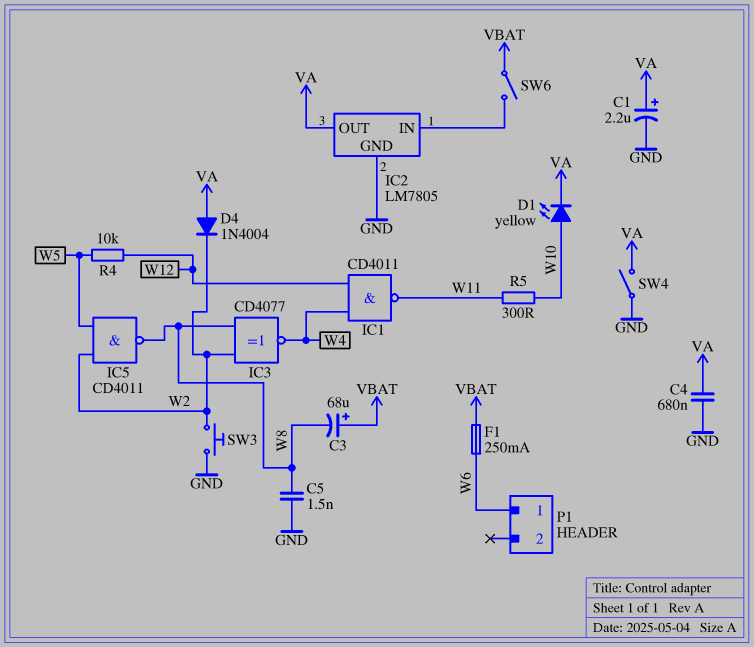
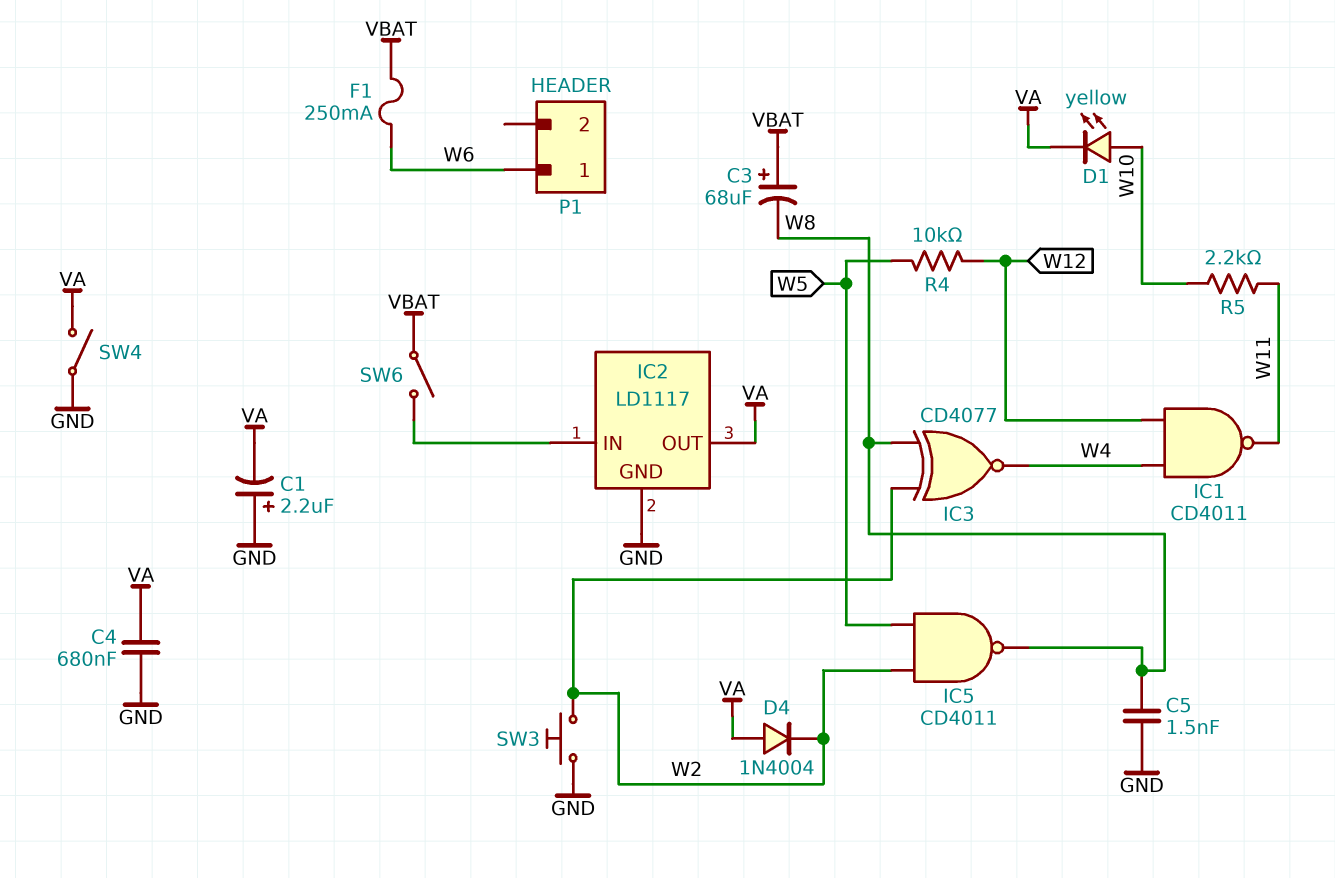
C1: 2.2uF (plus VA, minus GND) -> 2.2uF (plus GND, minus VA)
IC2: LM7805 -> LD1117
R5: 300 (W10, W11) -> 2.2k (W10, W11)

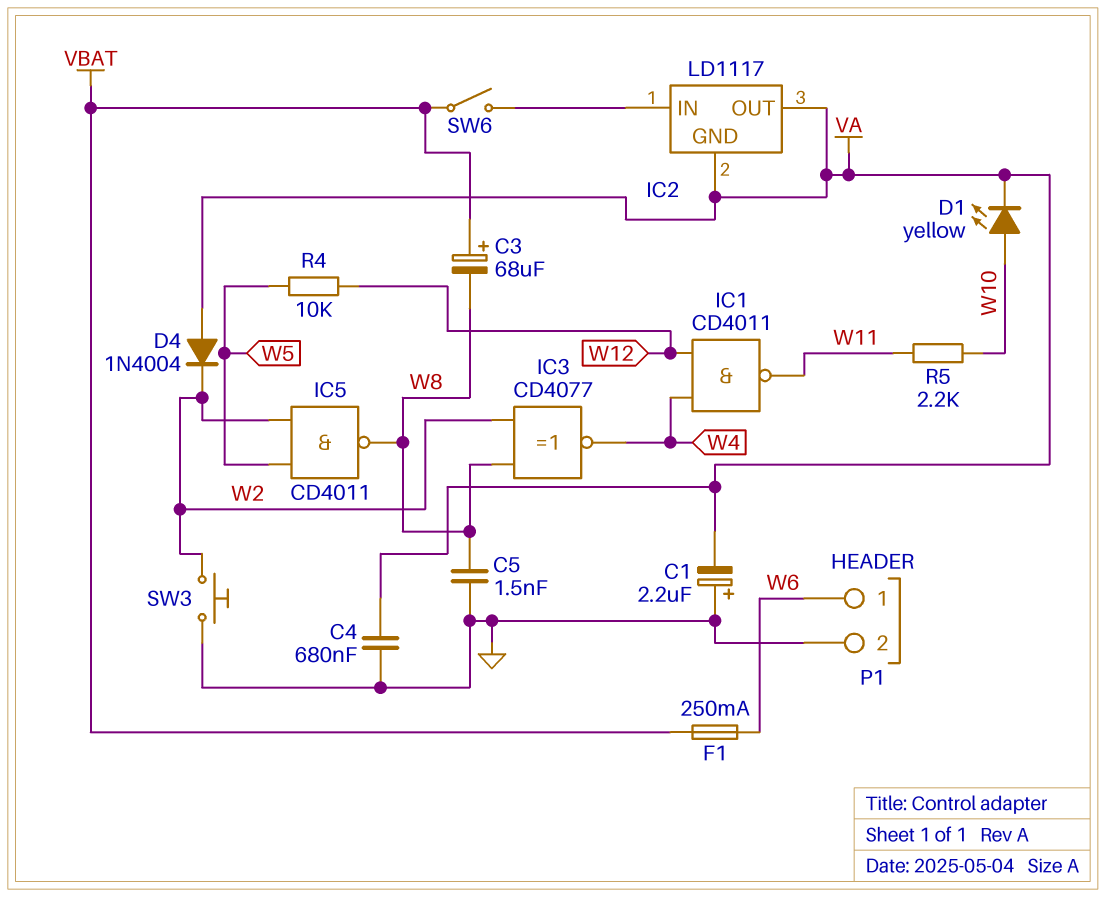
IC2 pin GND: GND -> VA
P1 pin 2: none -> GND
SW4: switch (GND, VA) -> none

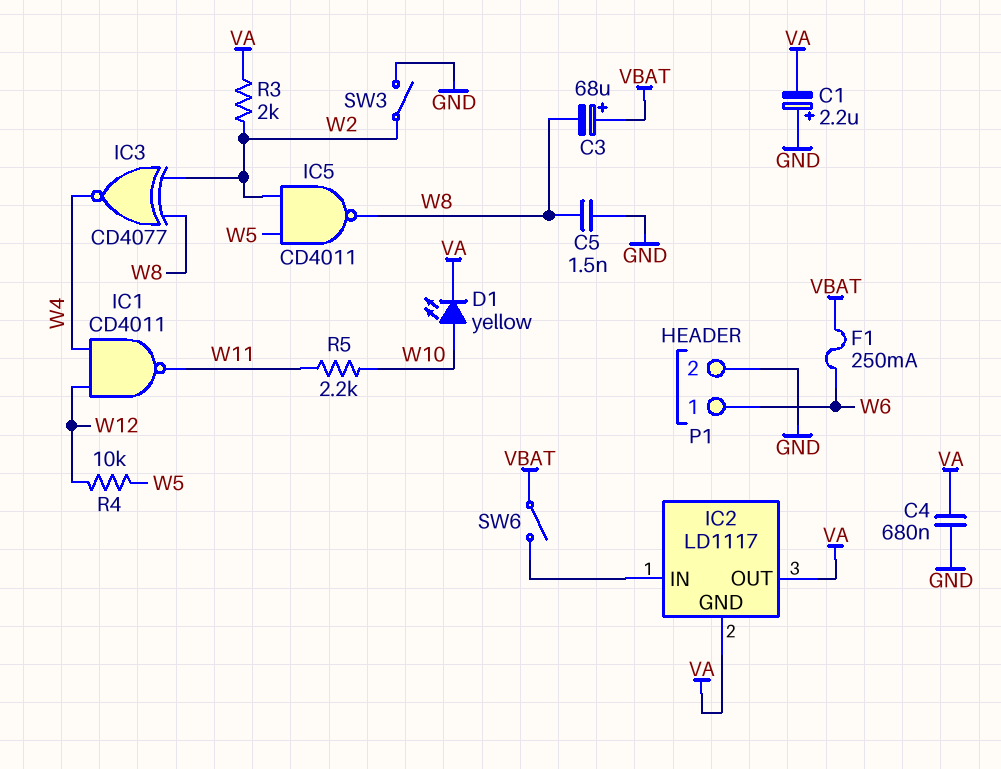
D4: diode 1N4004 (A VA, K W2) -> none
R3: none -> 2k (VA, W2)
SW3: button (GND, W2) -> switch (GND, W2)

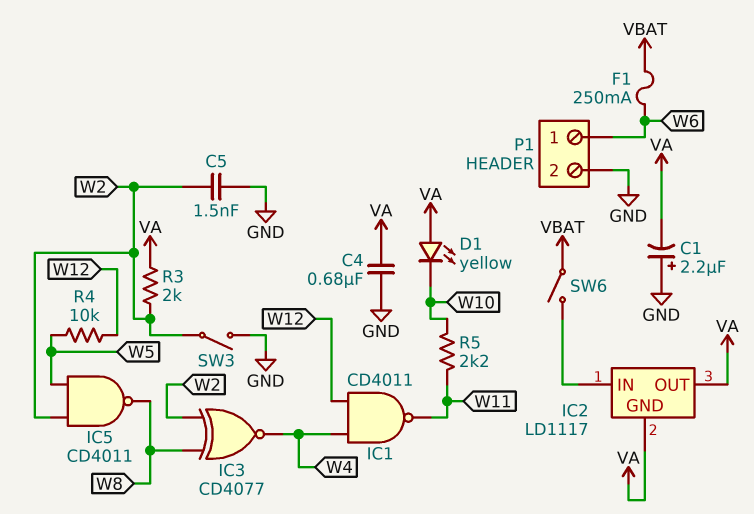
C3: 68uF (plus VBAT, minus W8) -> none
C5: 1.5nF (GND, W8) -> 1.5nF (GND, W2)
D1: LED yellow (A W10, K VA) -> LED yellow (A VA, K W10)

